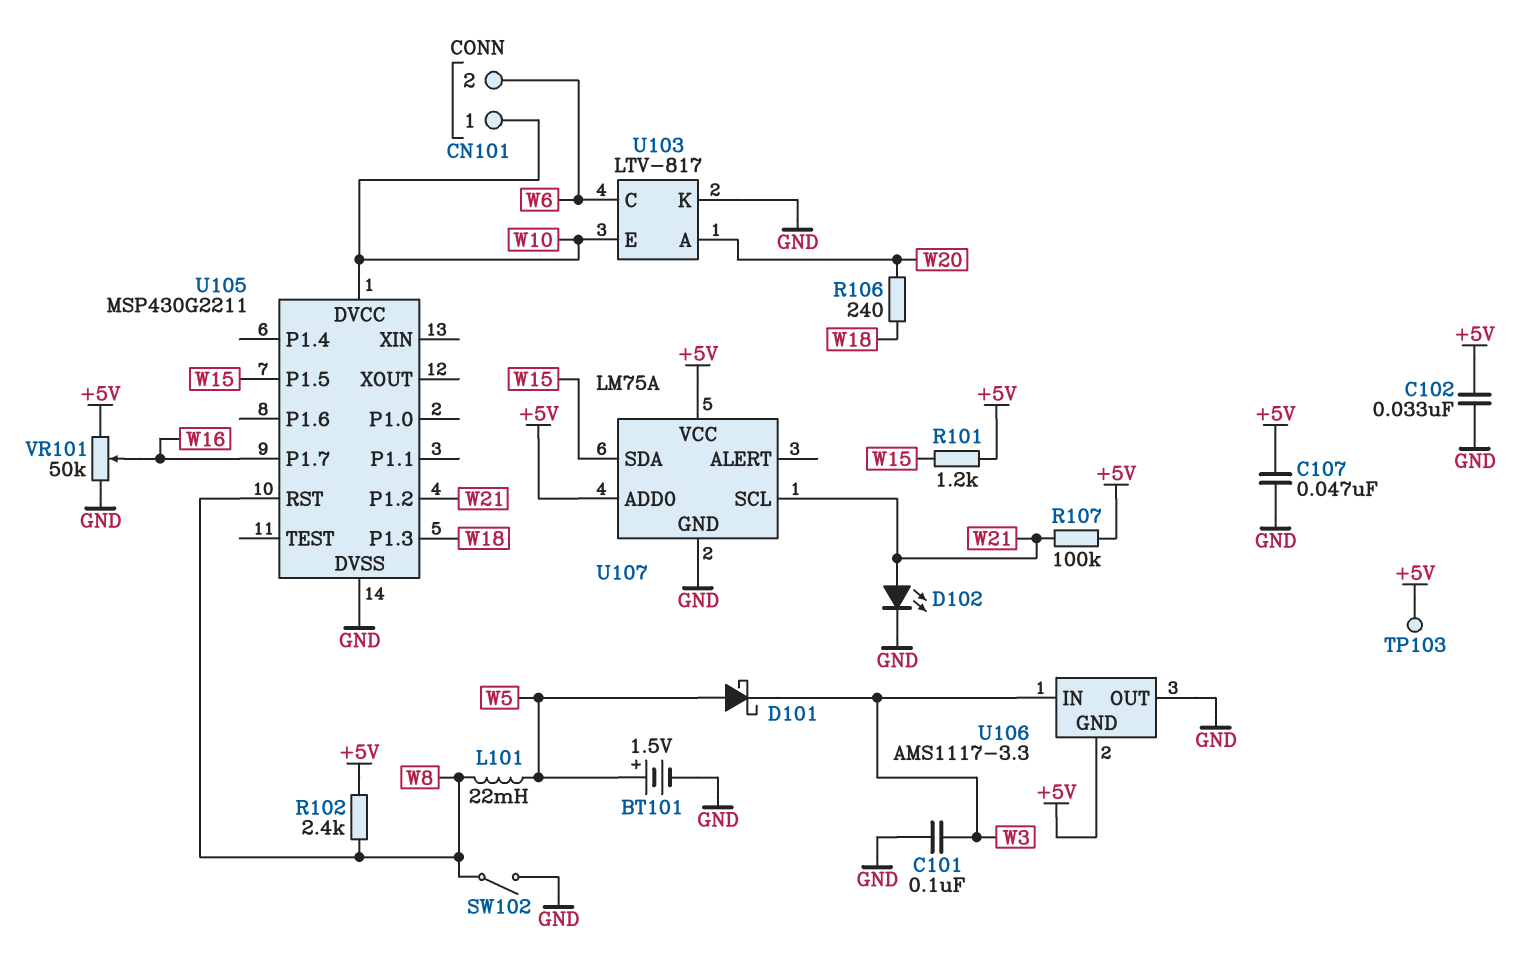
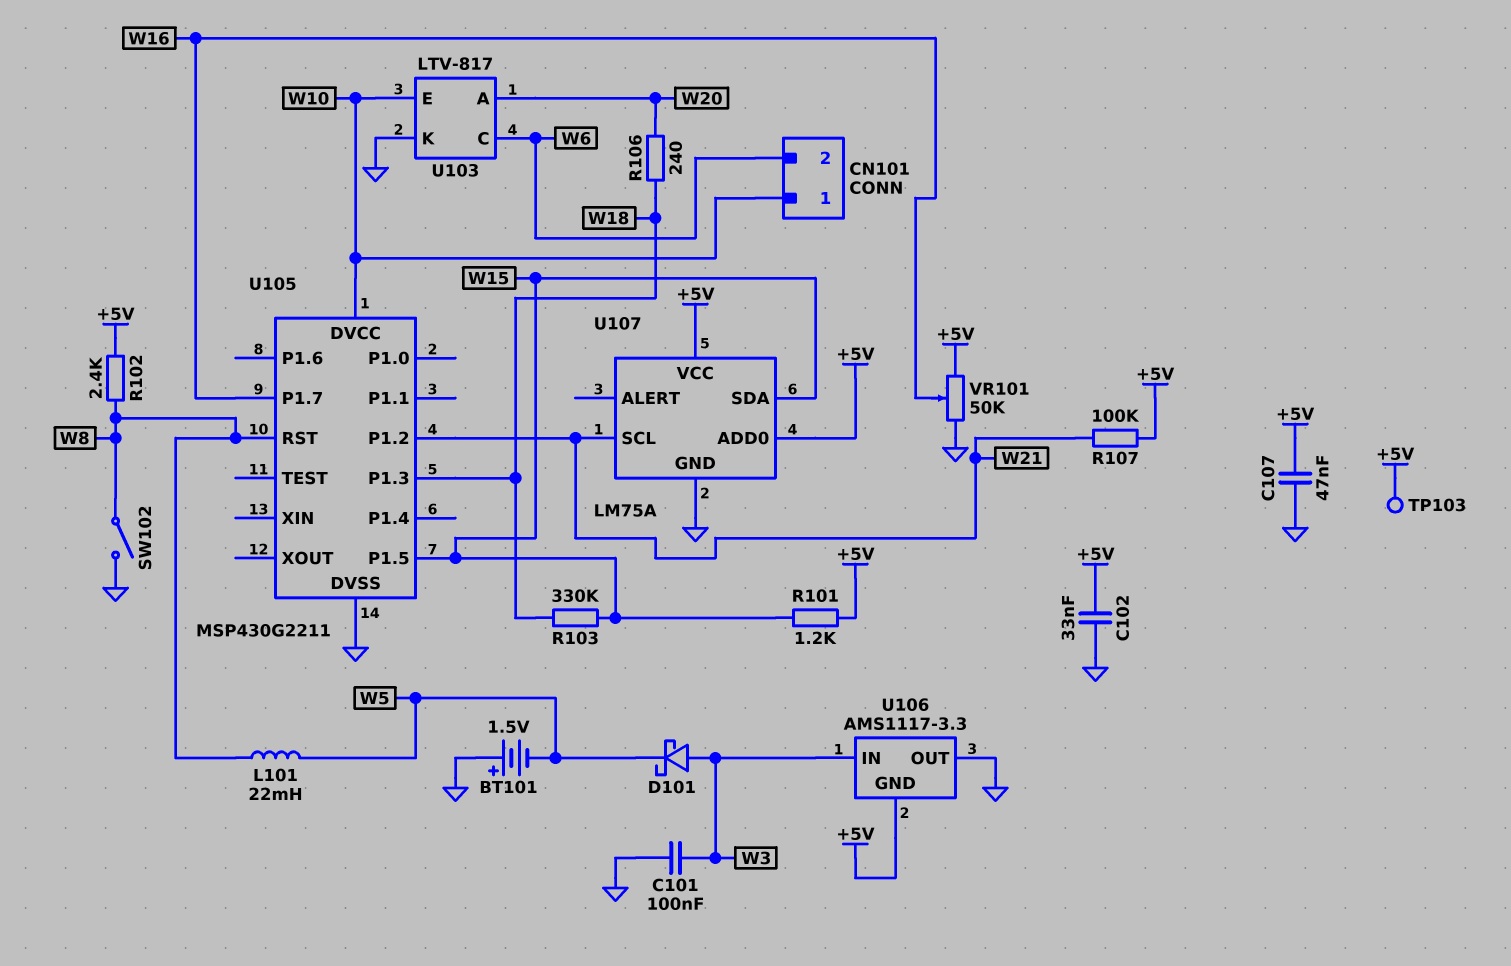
BT101: 1.5V (plus W5, minus GND) -> 1.5V (plus GND, minus W5)
D101: schottky (A W5, K W3) -> schottky (A W3, K W5)
D102: LED (A W21, K GND) -> none
R103: none -> 330k (W15, W18)

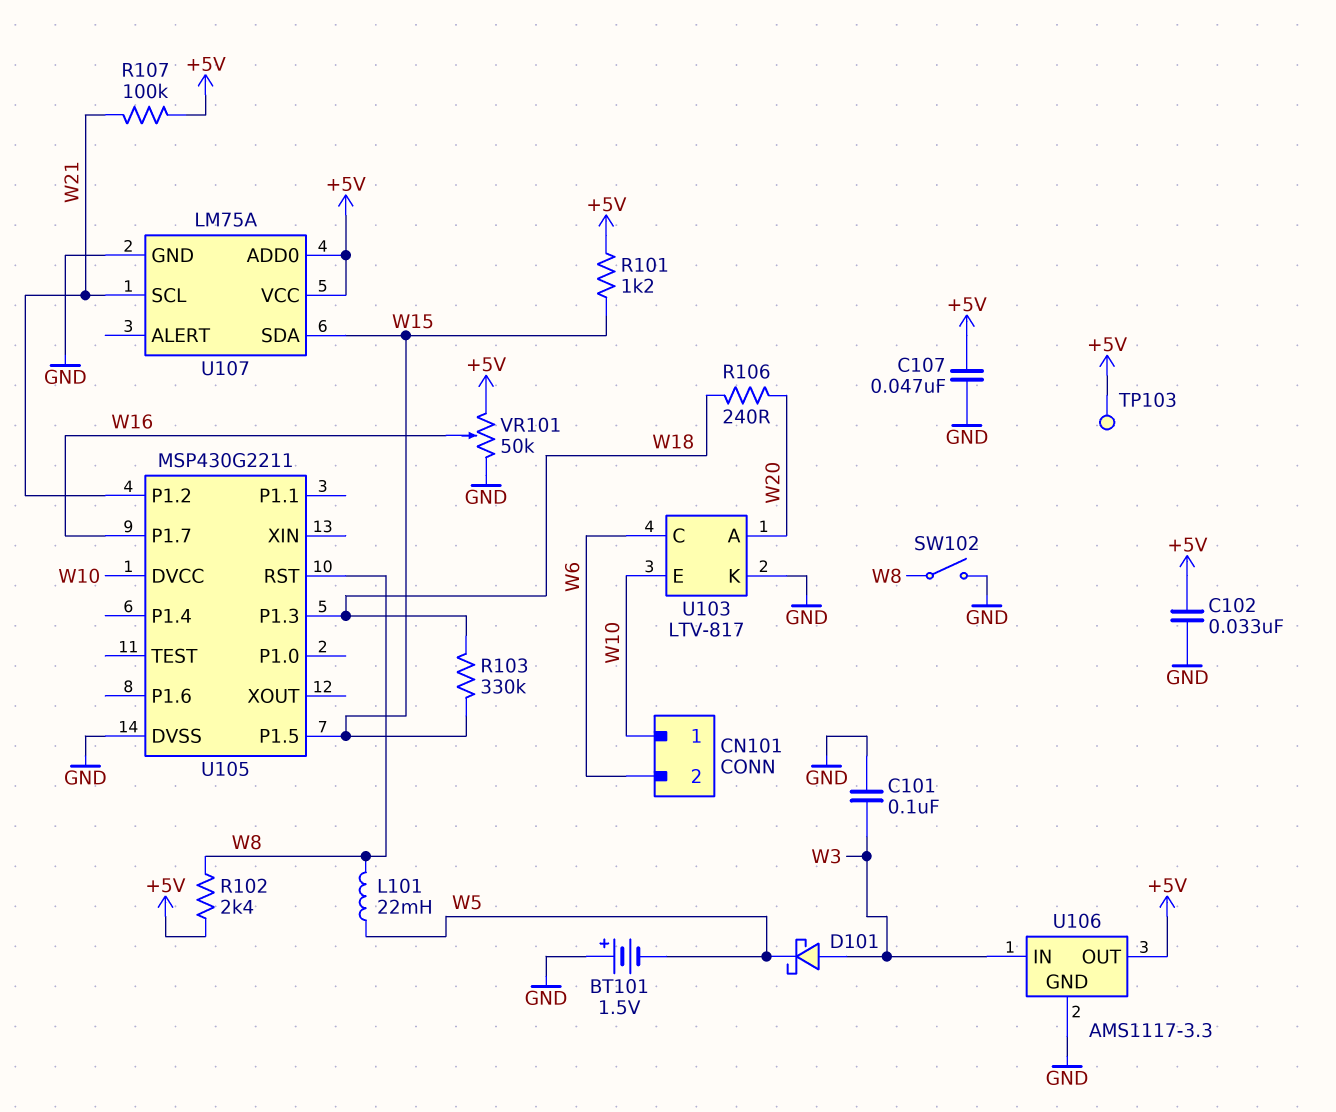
U106 pin GND: +5V -> GND
U106 pin OUT: GND -> +5V

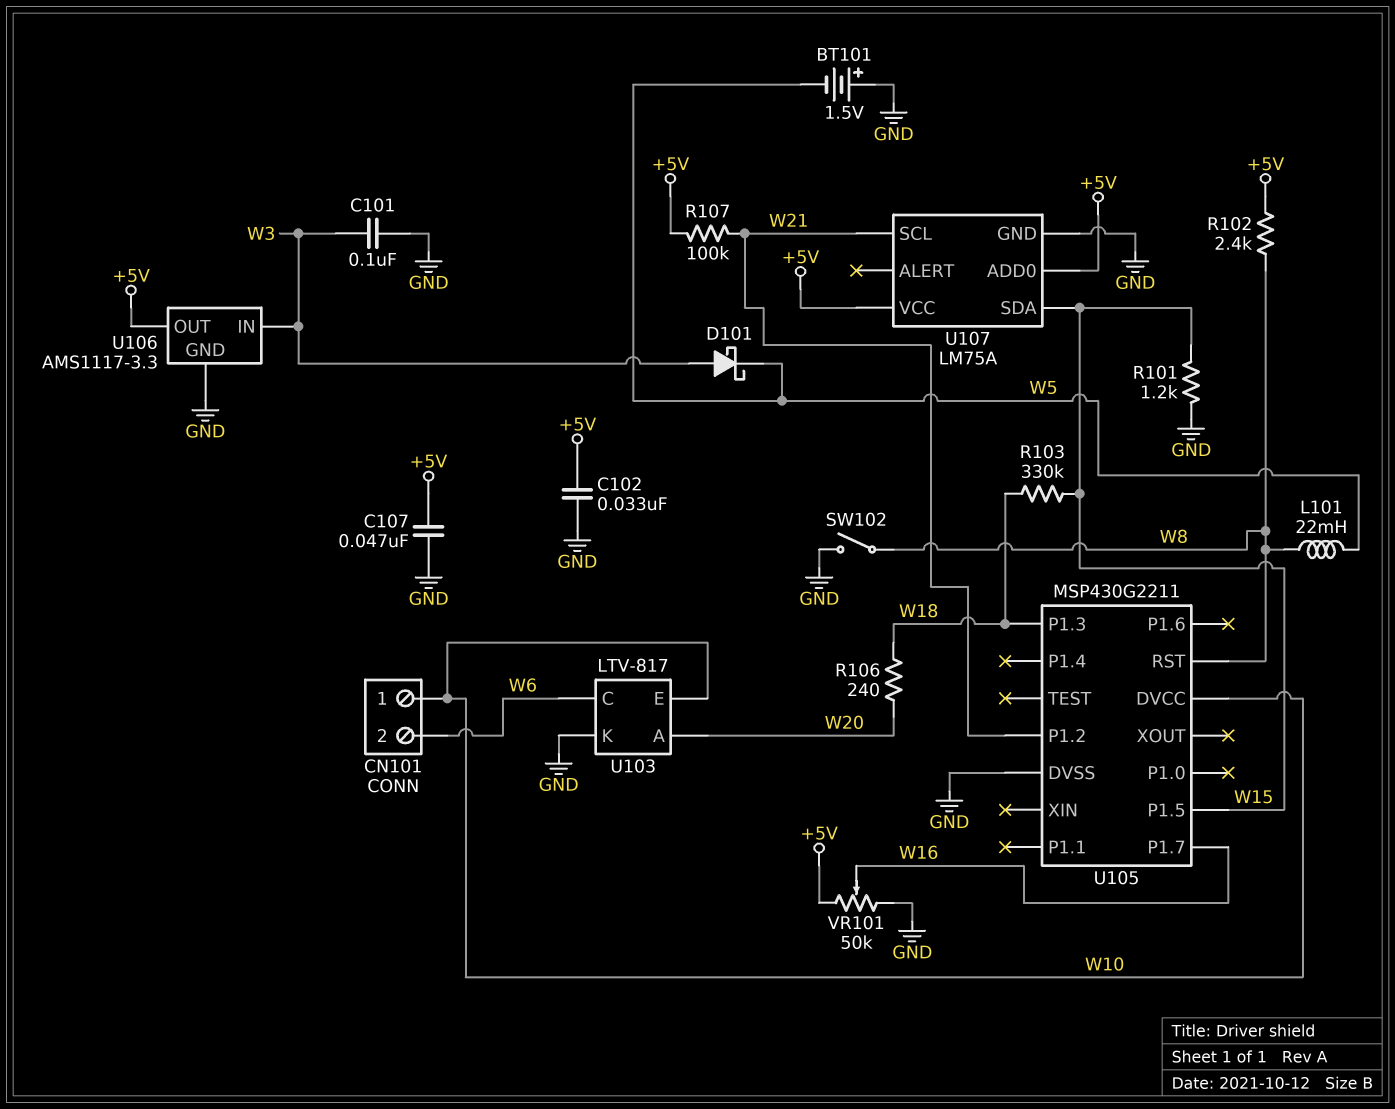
R101: 1.2k (+5V, W15) -> 1.2k (GND, W15)
TP103: test point (+5V) -> none

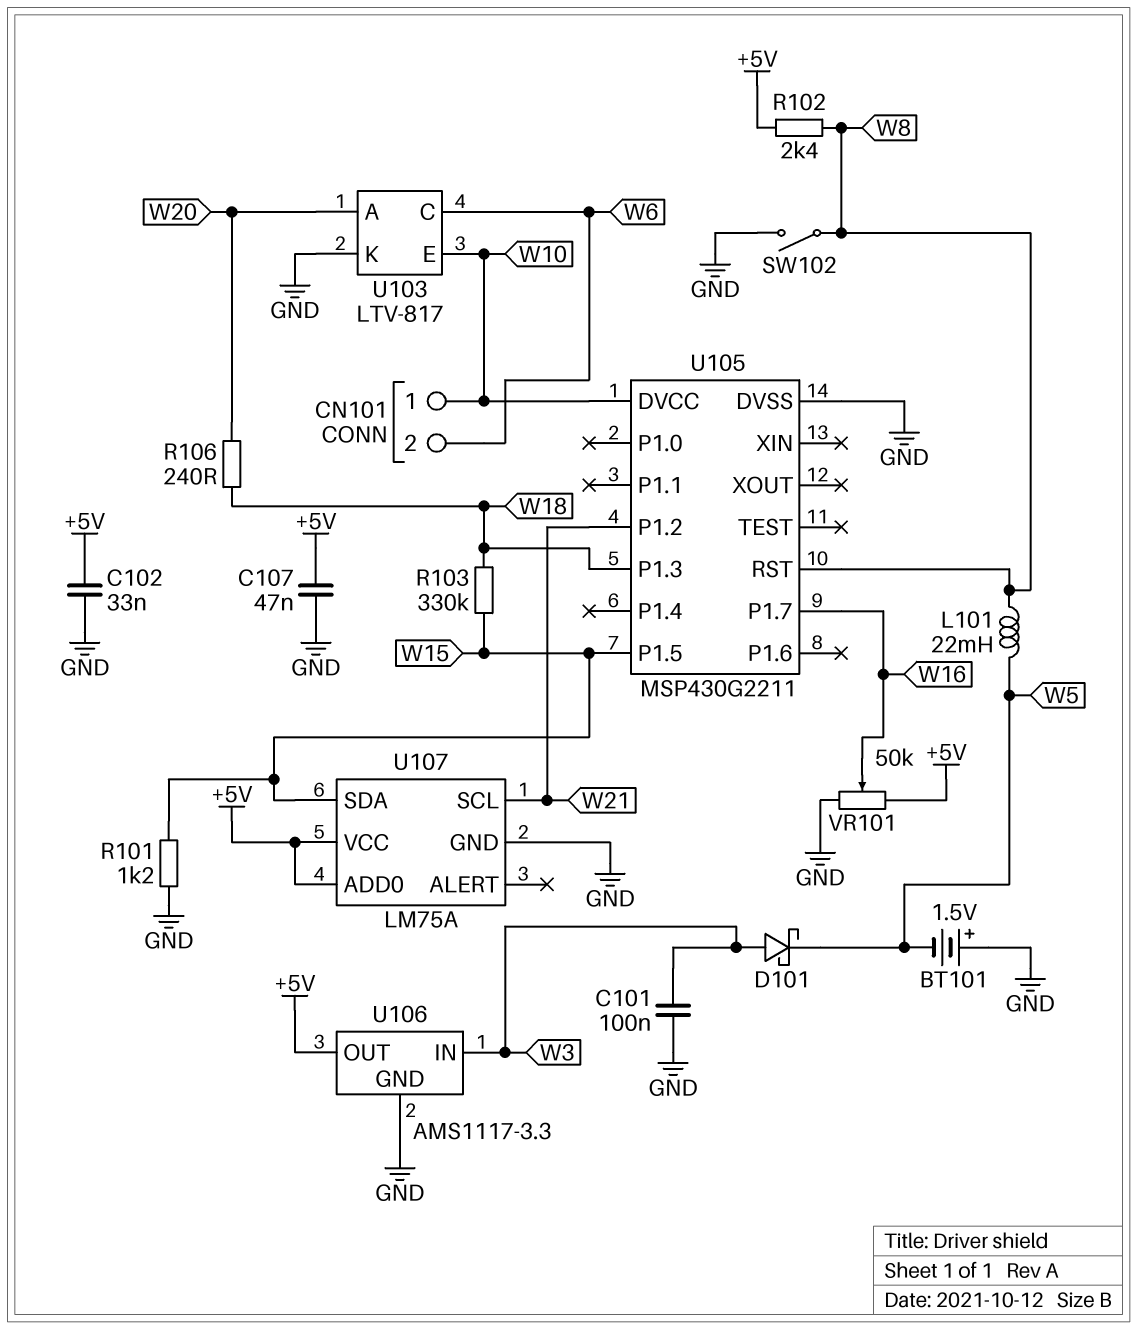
R107: 100k (+5V, W21) -> none

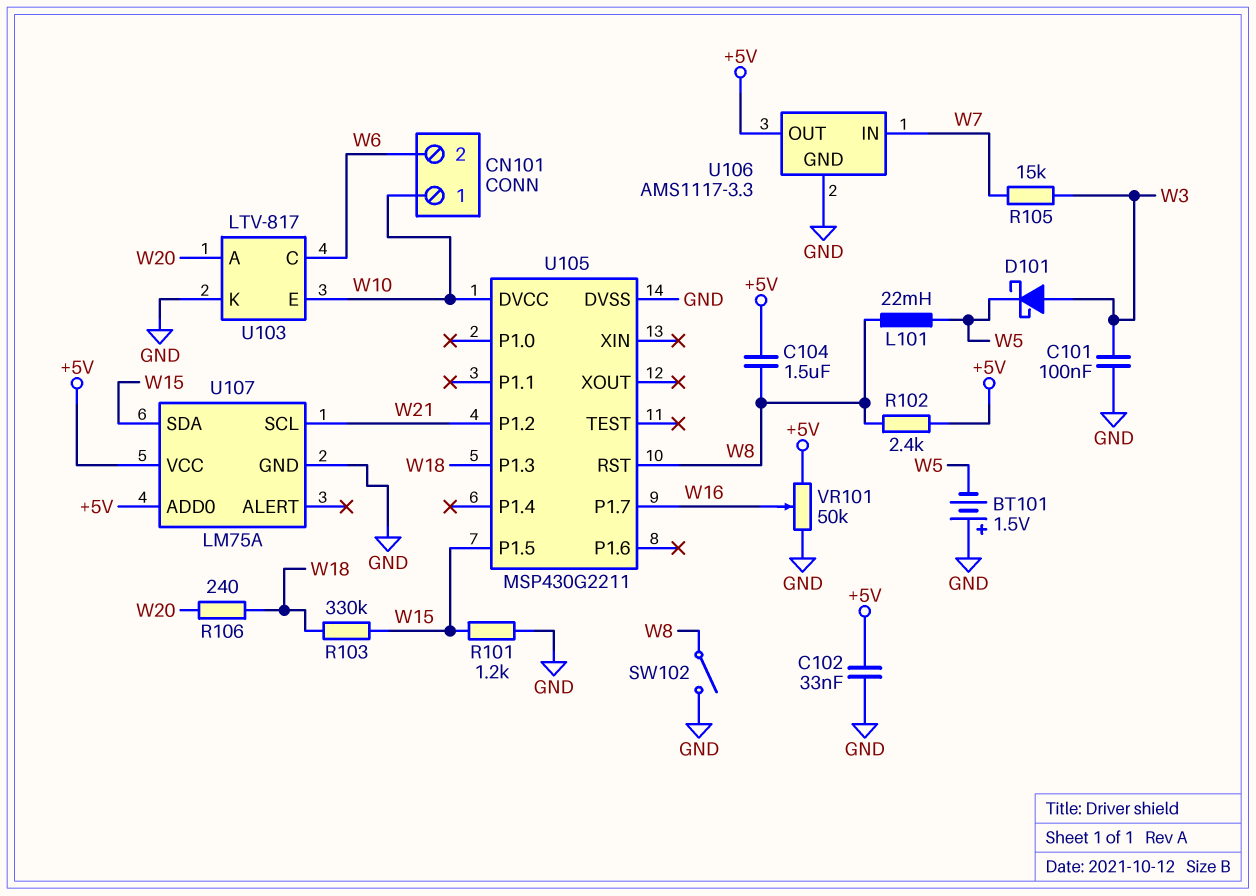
C104: none -> 1.5uF (+5V, W8)
C107: 47nF (+5V, GND) -> none
R105: none -> 15k (W3, W7)
U106 pin IN: W3 -> W7

